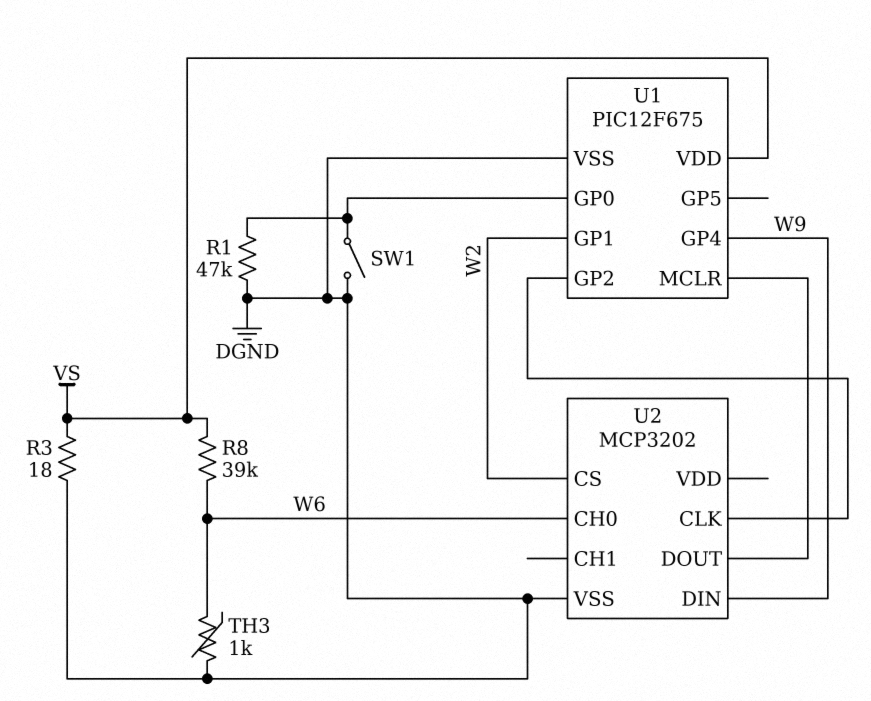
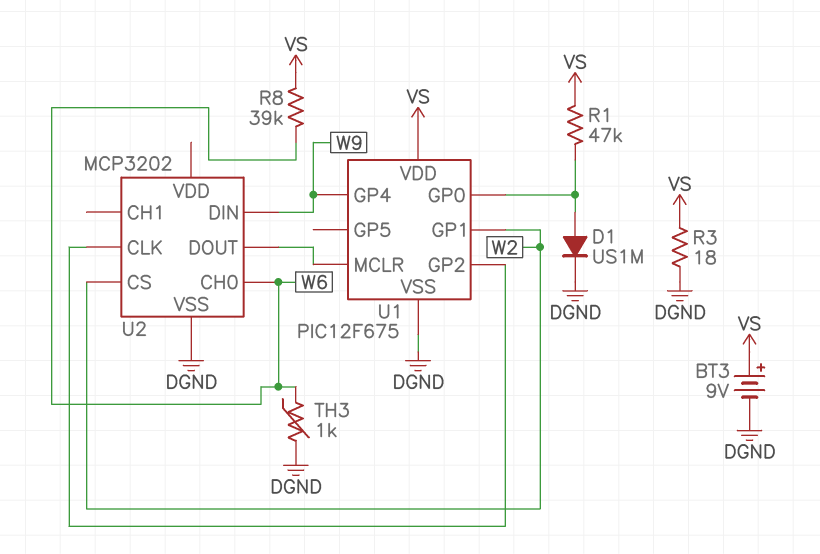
BT3: none -> 9V (plus VS, minus DGND)
D1: none -> diode US1M (A U1/GP0, K DGND)
R1: 47k (DGND, U1/GP0) -> 47k (U1/GP0, VS)
SW1: switch (DGND, U1/GP0) -> none

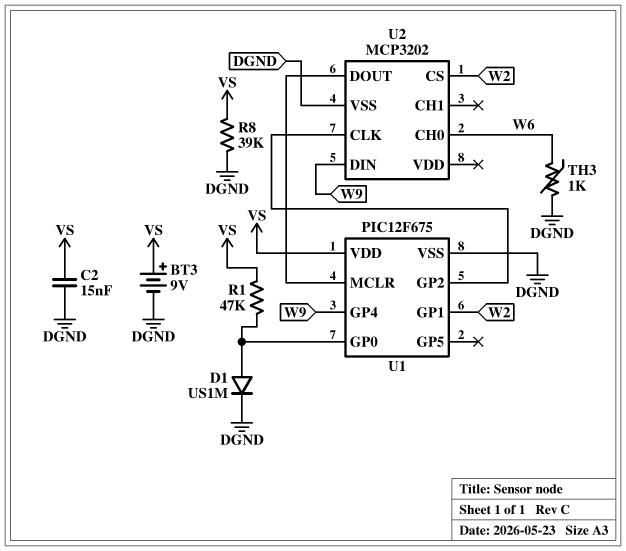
C2: none -> 15nF (DGND, VS)
R3: 18 (DGND, VS) -> none
R8: 39k (VS, W6) -> 39k (DGND, VS)

